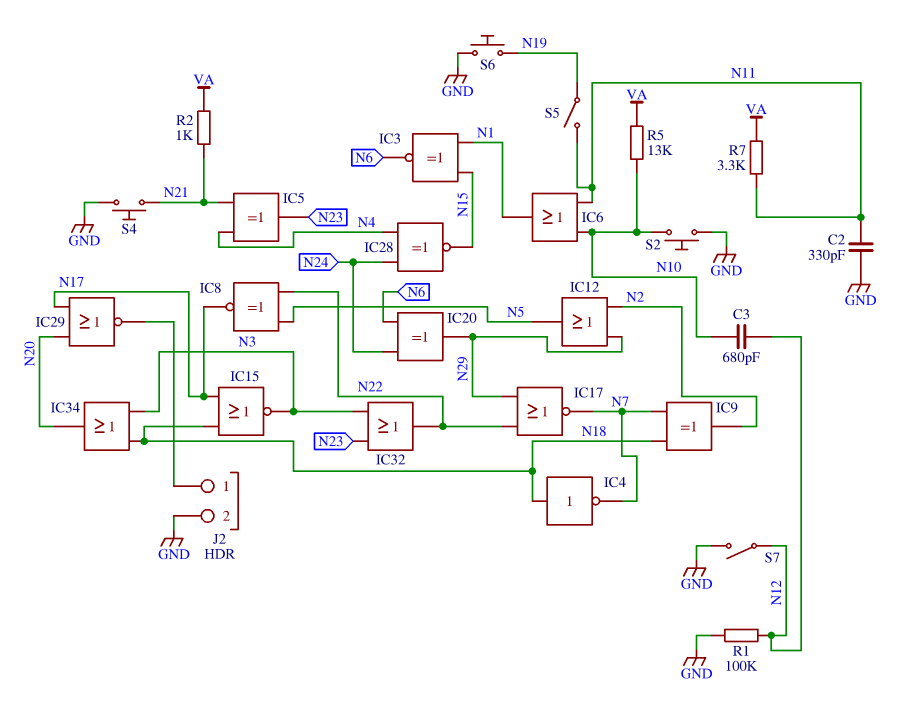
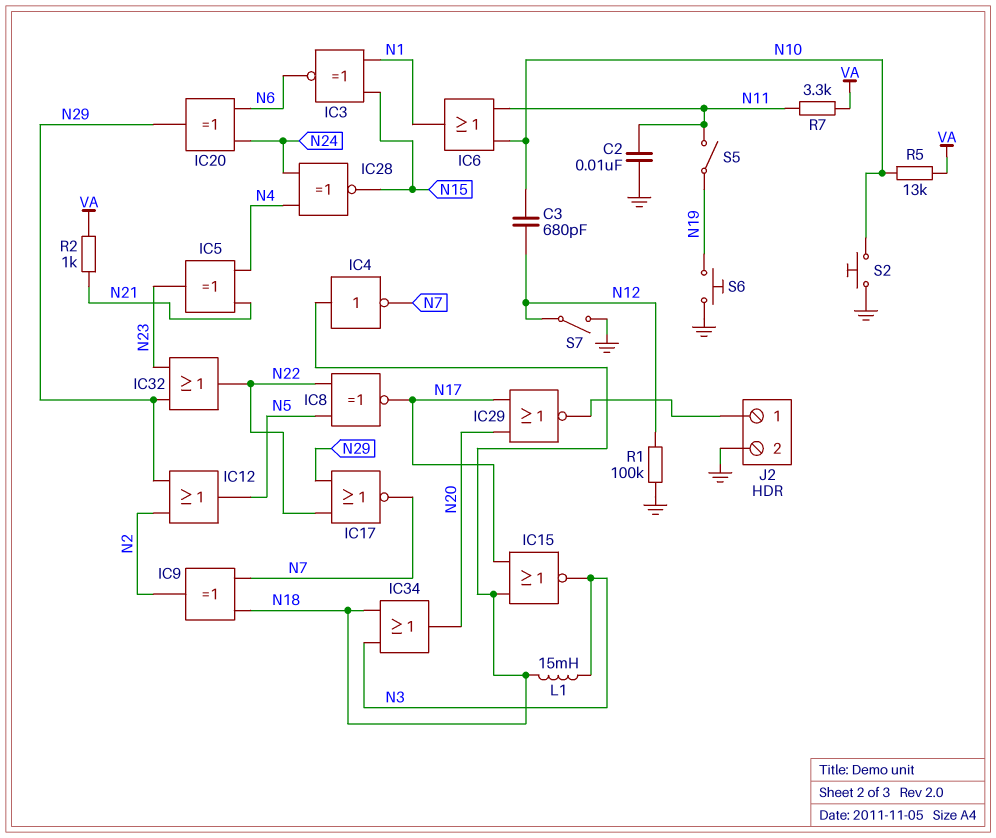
C2: 330pF (GND, N11) -> 10nF (GND, N11)
IC32: OR (in N3, in N23, out N22) -> OR (in N23, in N29, out N22)
L1: none -> 15mH (N3, N18)
S4: button (GND, N21) -> none

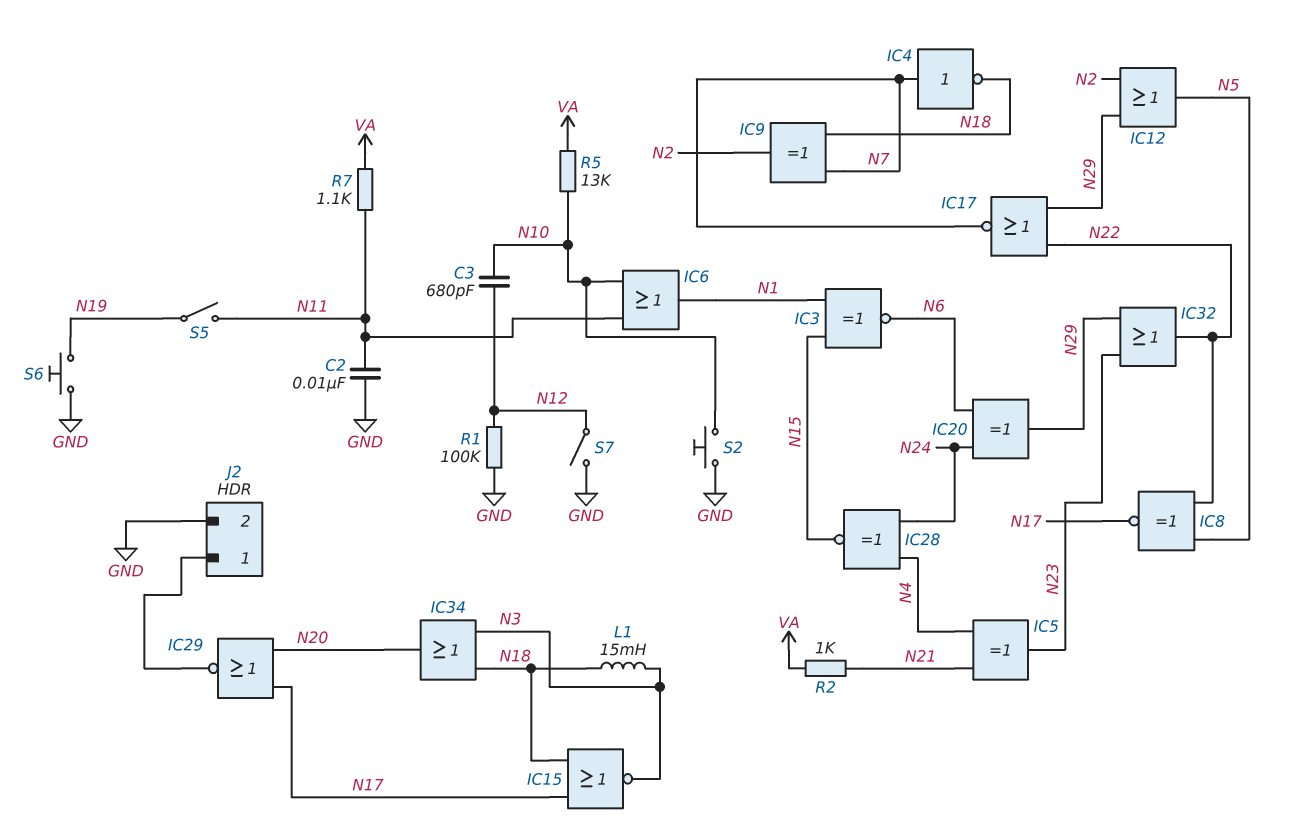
IC4: NOT (in N18, out N7) -> NOT (in N7, out N18)
R7: 3.3k (N11, VA) -> 1.1k (N11, VA)

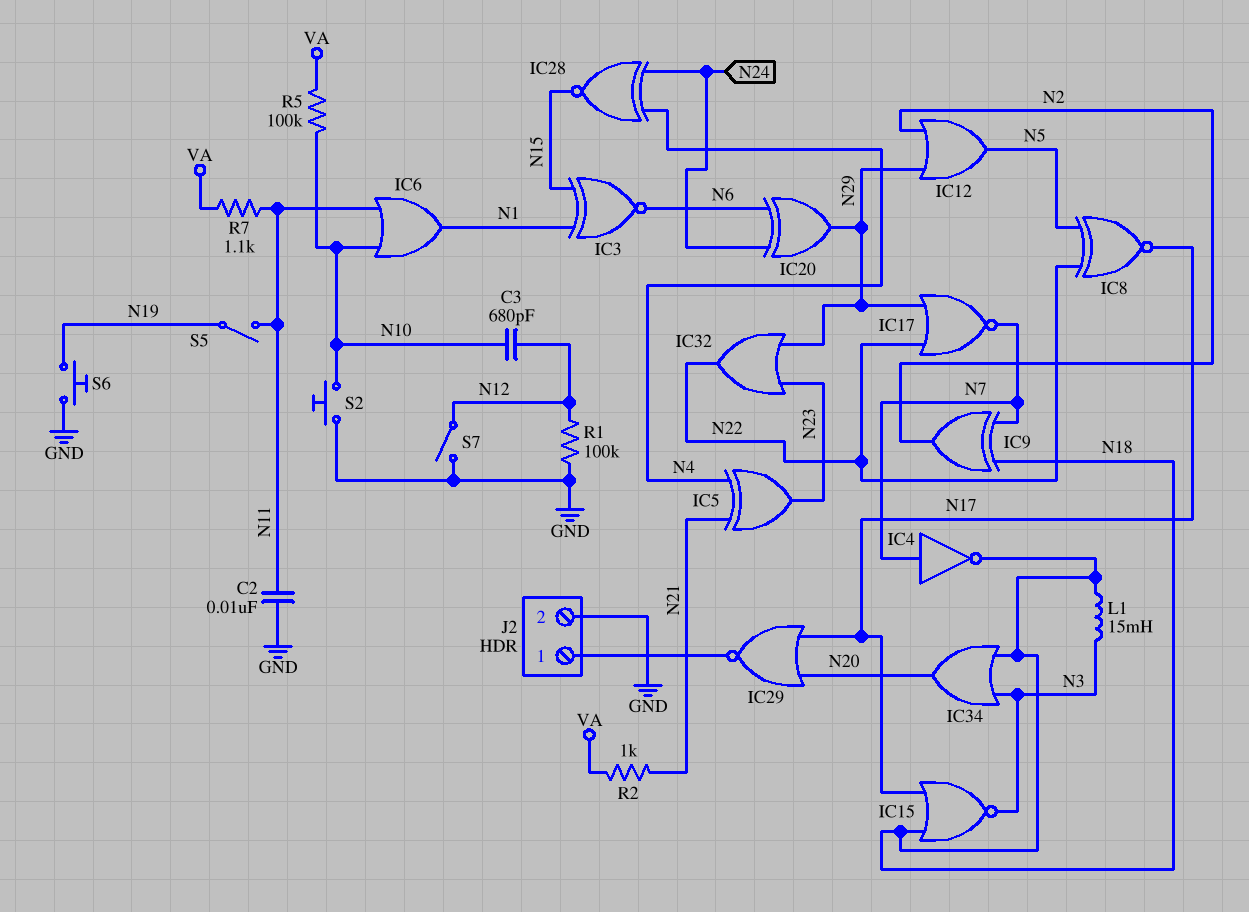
R5: 13k (N10, VA) -> 100k (N10, VA)

